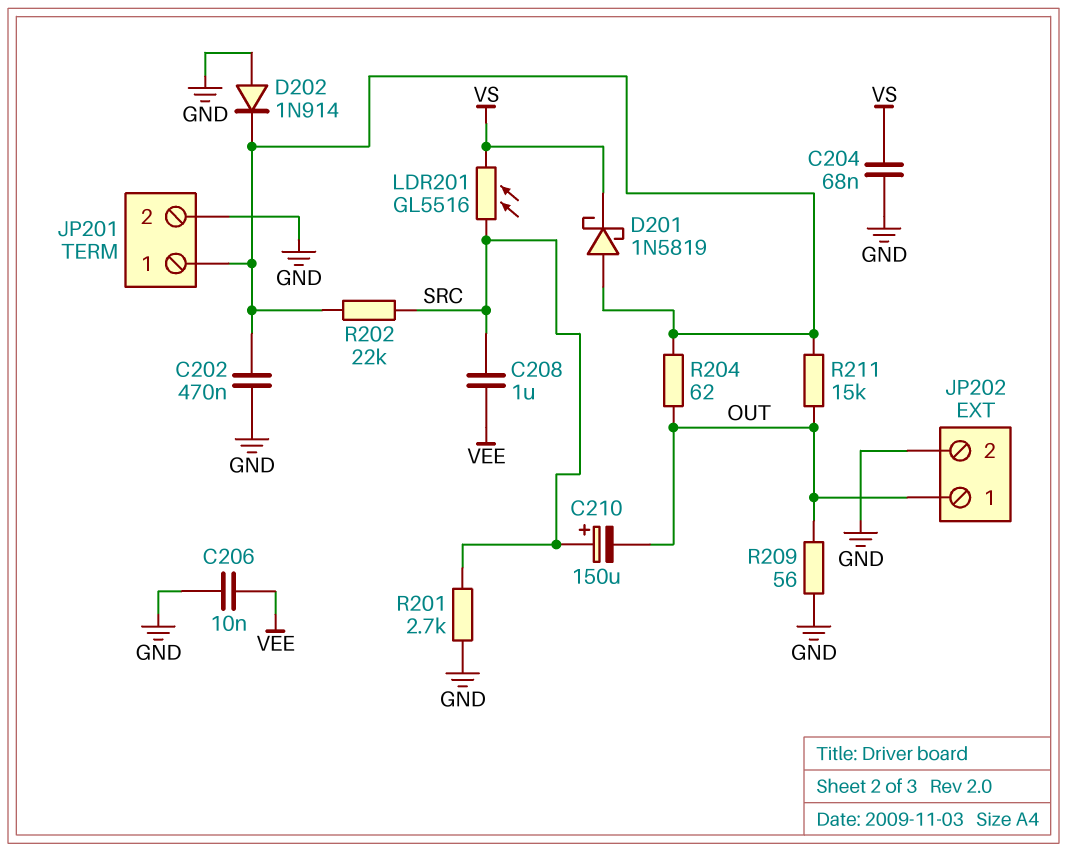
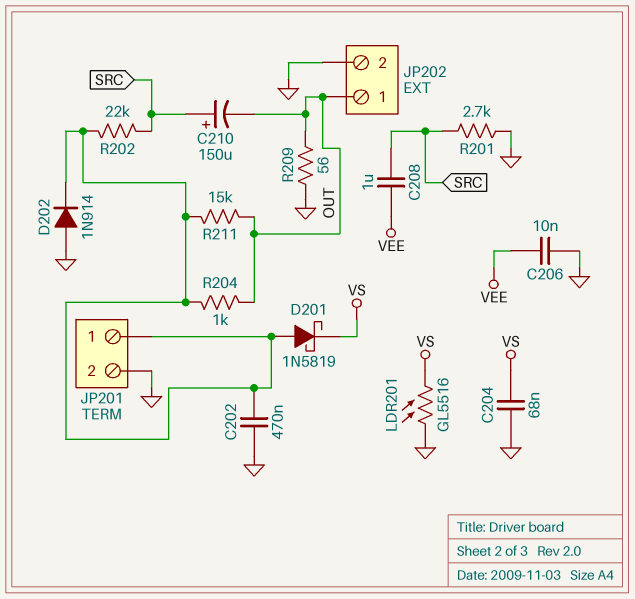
LDR201: GL5516 (SRC, VS) -> GL5516 (GND, VS)
R204: 62 (JP201/1, OUT) -> 1k (JP201/1, OUT)

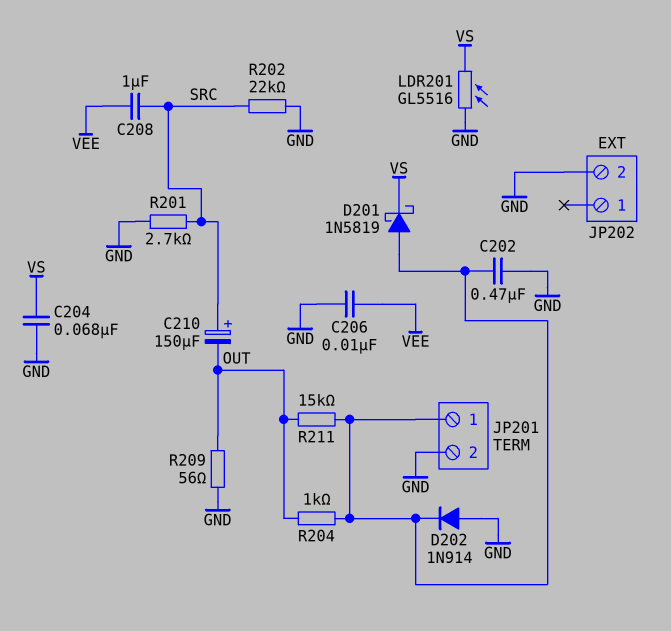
JP202 pin 1: OUT -> none
R202: 22k (JP201/1, SRC) -> 22k (GND, SRC)

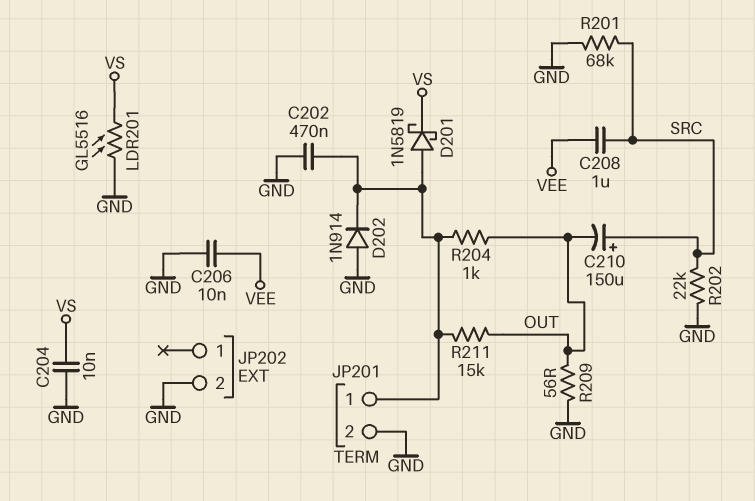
C204: 68nF (GND, VS) -> 10nF (GND, VS)
R201: 2.7k (GND, SRC) -> 68k (GND, SRC)

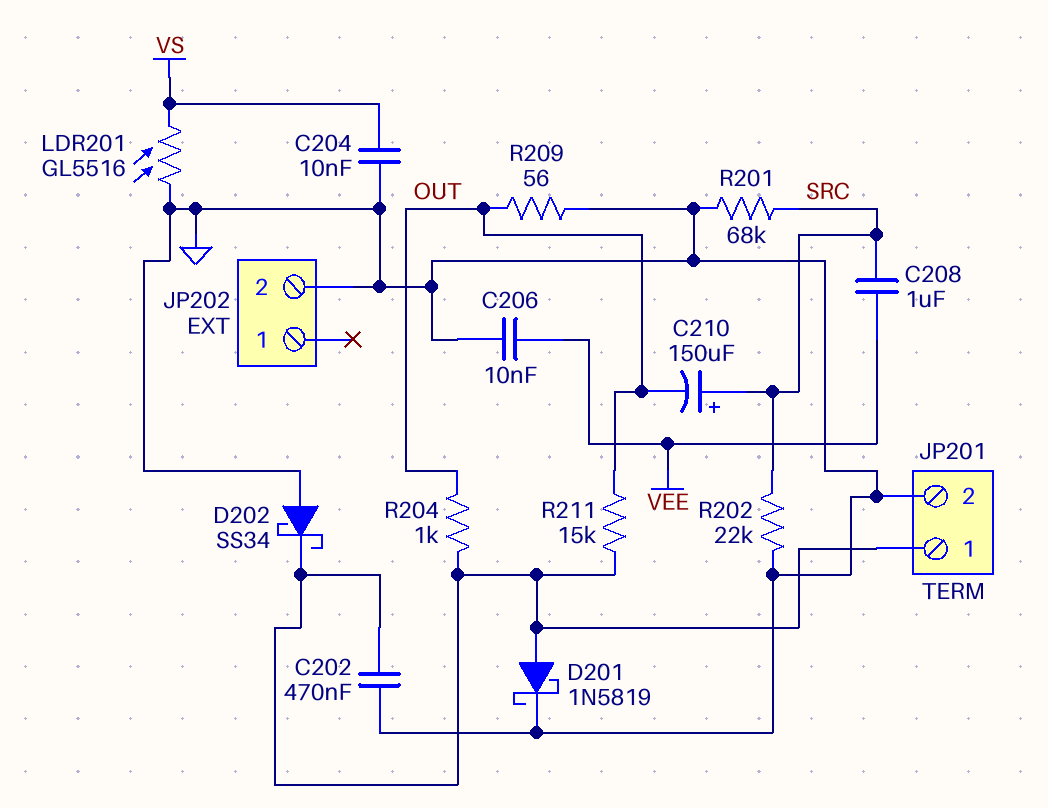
D201: schottky 1N5819 (A JP201/1, K VS) -> schottky 1N5819 (A JP201/1, K GND)
D202: diode 1N914 (A GND, K JP201/1) -> schottky SS34 (A GND, K JP201/1)

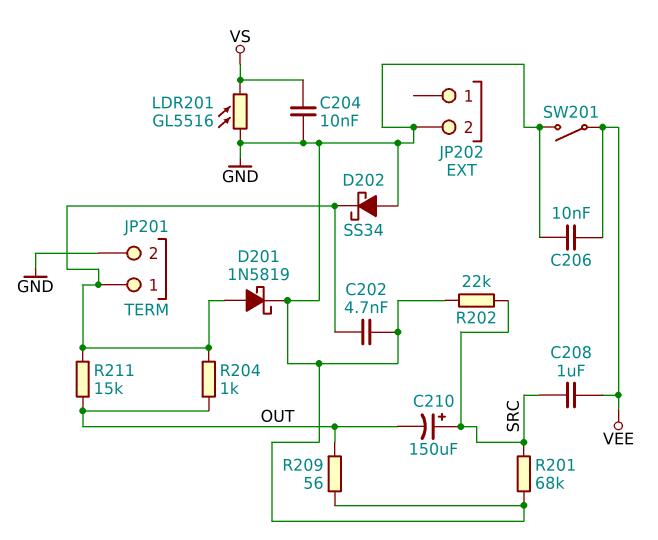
C202: 470nF (GND, JP201/1) -> 4.7nF (GND, JP201/1)
SW201: none -> switch (GND, VEE)

